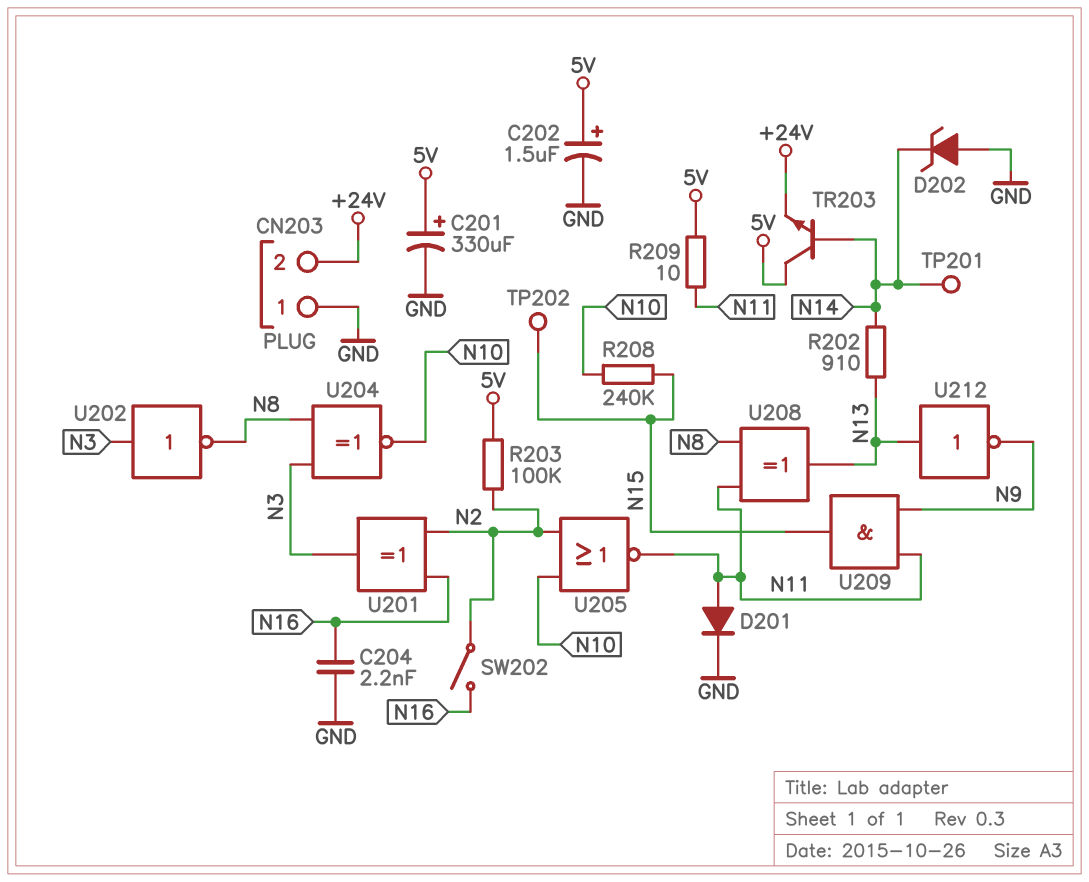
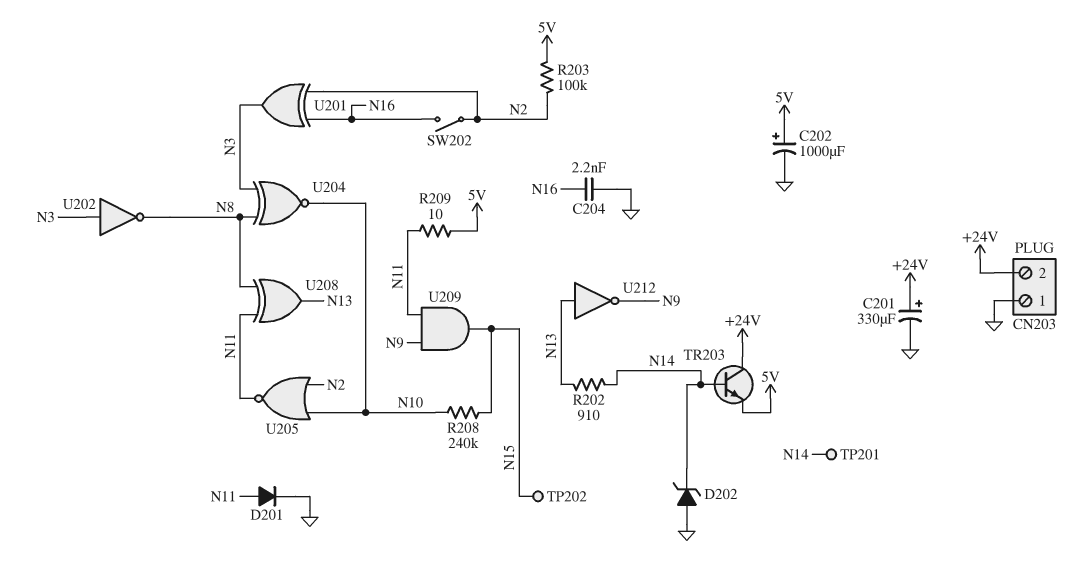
C201: 330uF (plus 5V, minus GND) -> 330uF (plus +24V, minus GND)
C202: 1.5uF (plus 5V, minus GND) -> 1000uF (plus 5V, minus GND)
TR203: NPN (B N14, C 5V, E +24V) -> NPN (B N14, C +24V, E 5V)

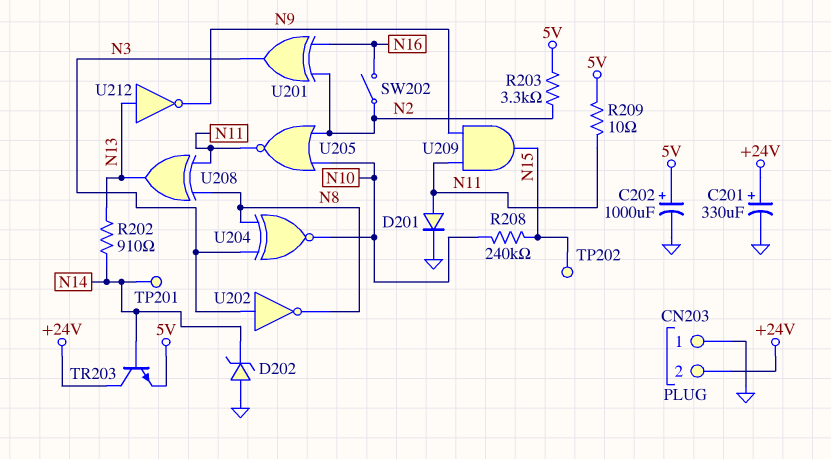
C204: 2.2nF (GND, N16) -> none
R203: 100k (5V, N2) -> 3.3k (5V, N2)

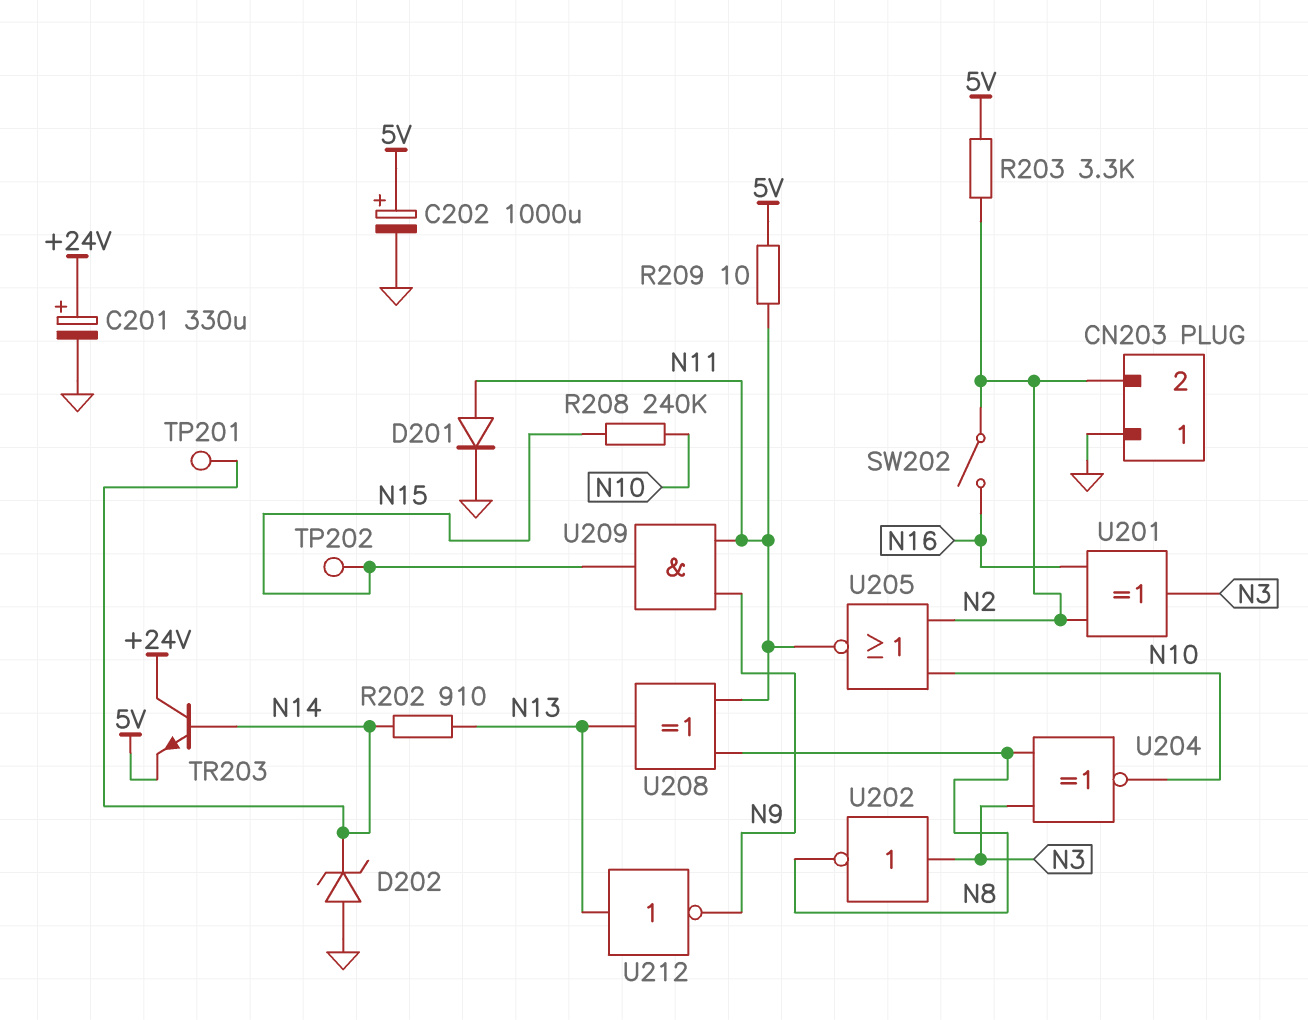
CN203 pin 2: +24V -> N2

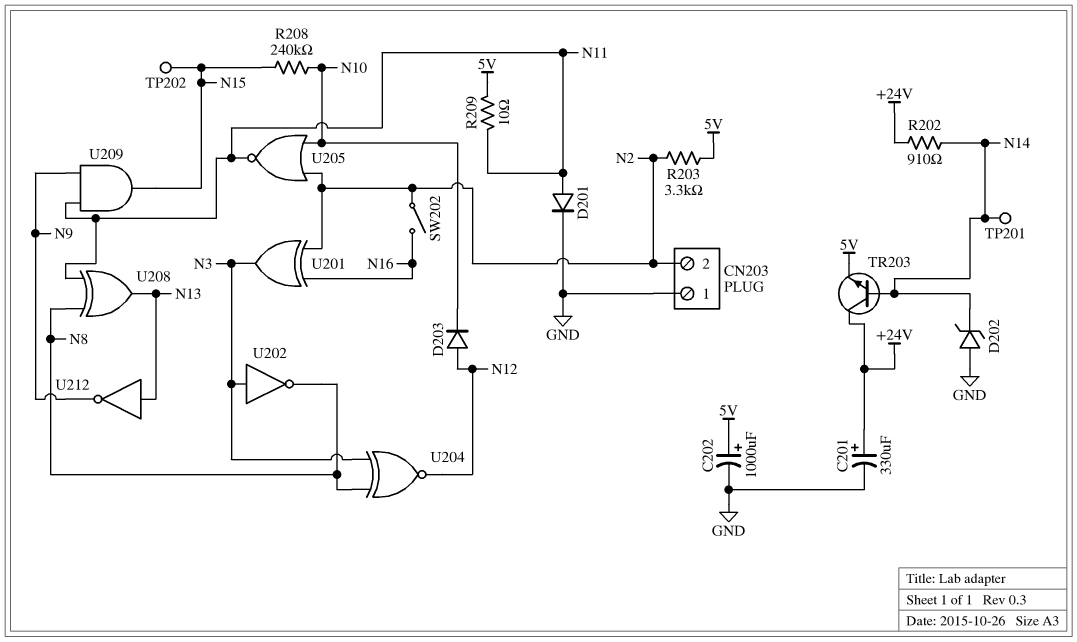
D203: none -> diode (A N12, K N10)
R202: 910 (N13, N14) -> 910 (+24V, N14)
U204: XNOR (in N3, in N8, out N10) -> XNOR (in N3, in N8, out N12)

